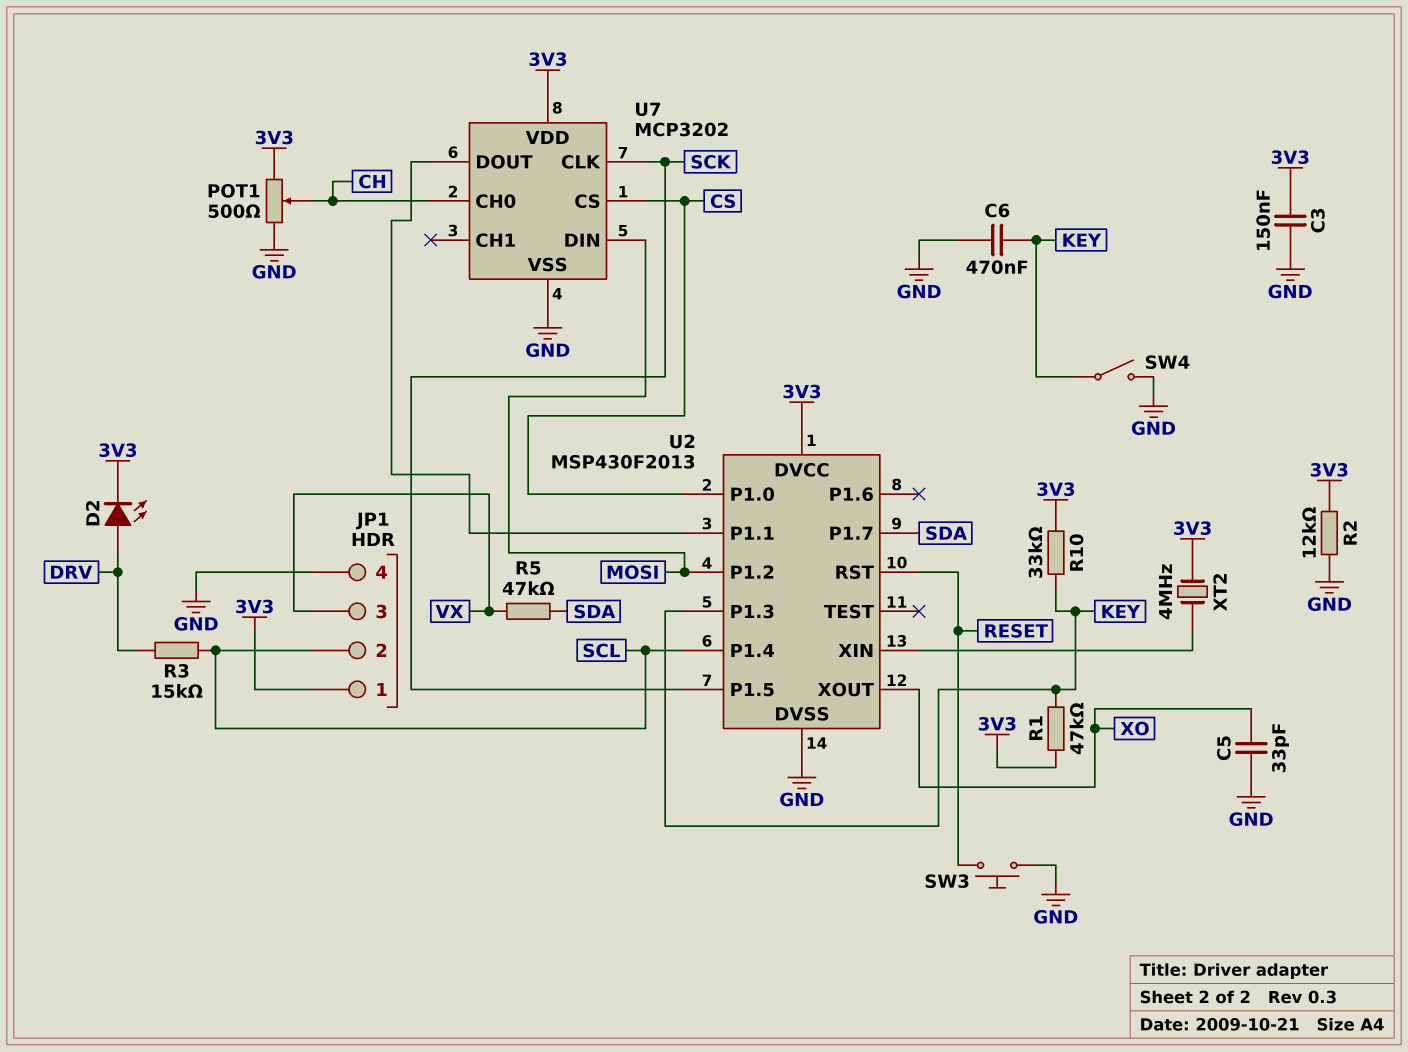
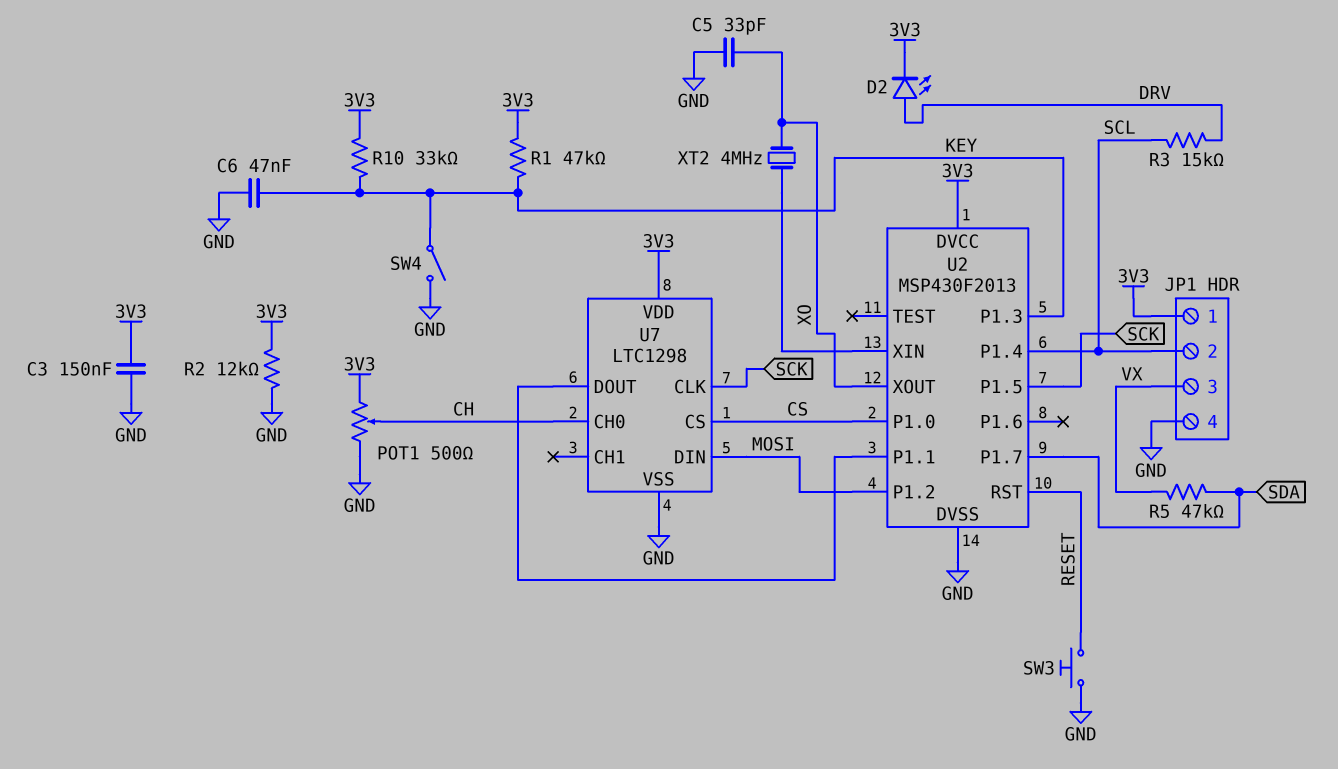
C6: 470nF (GND, KEY) -> 47nF (GND, KEY)
U7: MCP3202 -> LTC1298
XT2: 4MHz (3V3, U2/XIN) -> 4MHz (U2/XIN, XO)

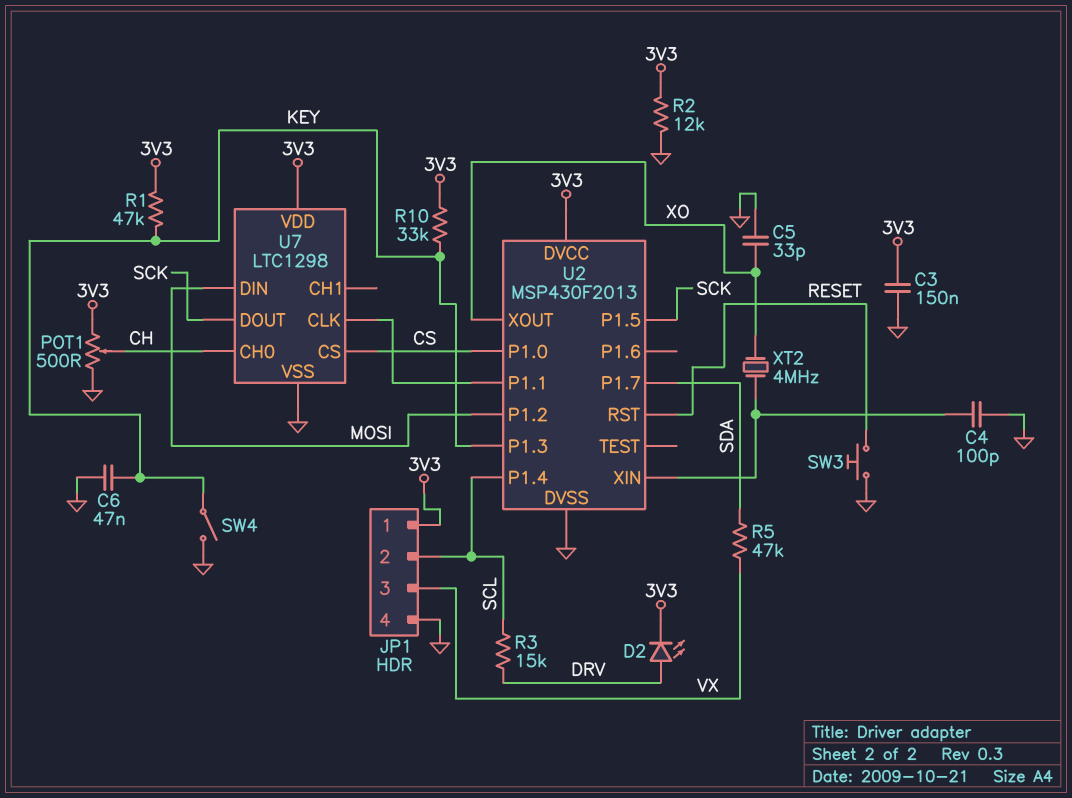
C4: none -> 100pF (GND, U2/XIN)
U7 pin CLK: SCK -> U2/P1.1
U7 pin DOUT: U2/P1.1 -> SCK

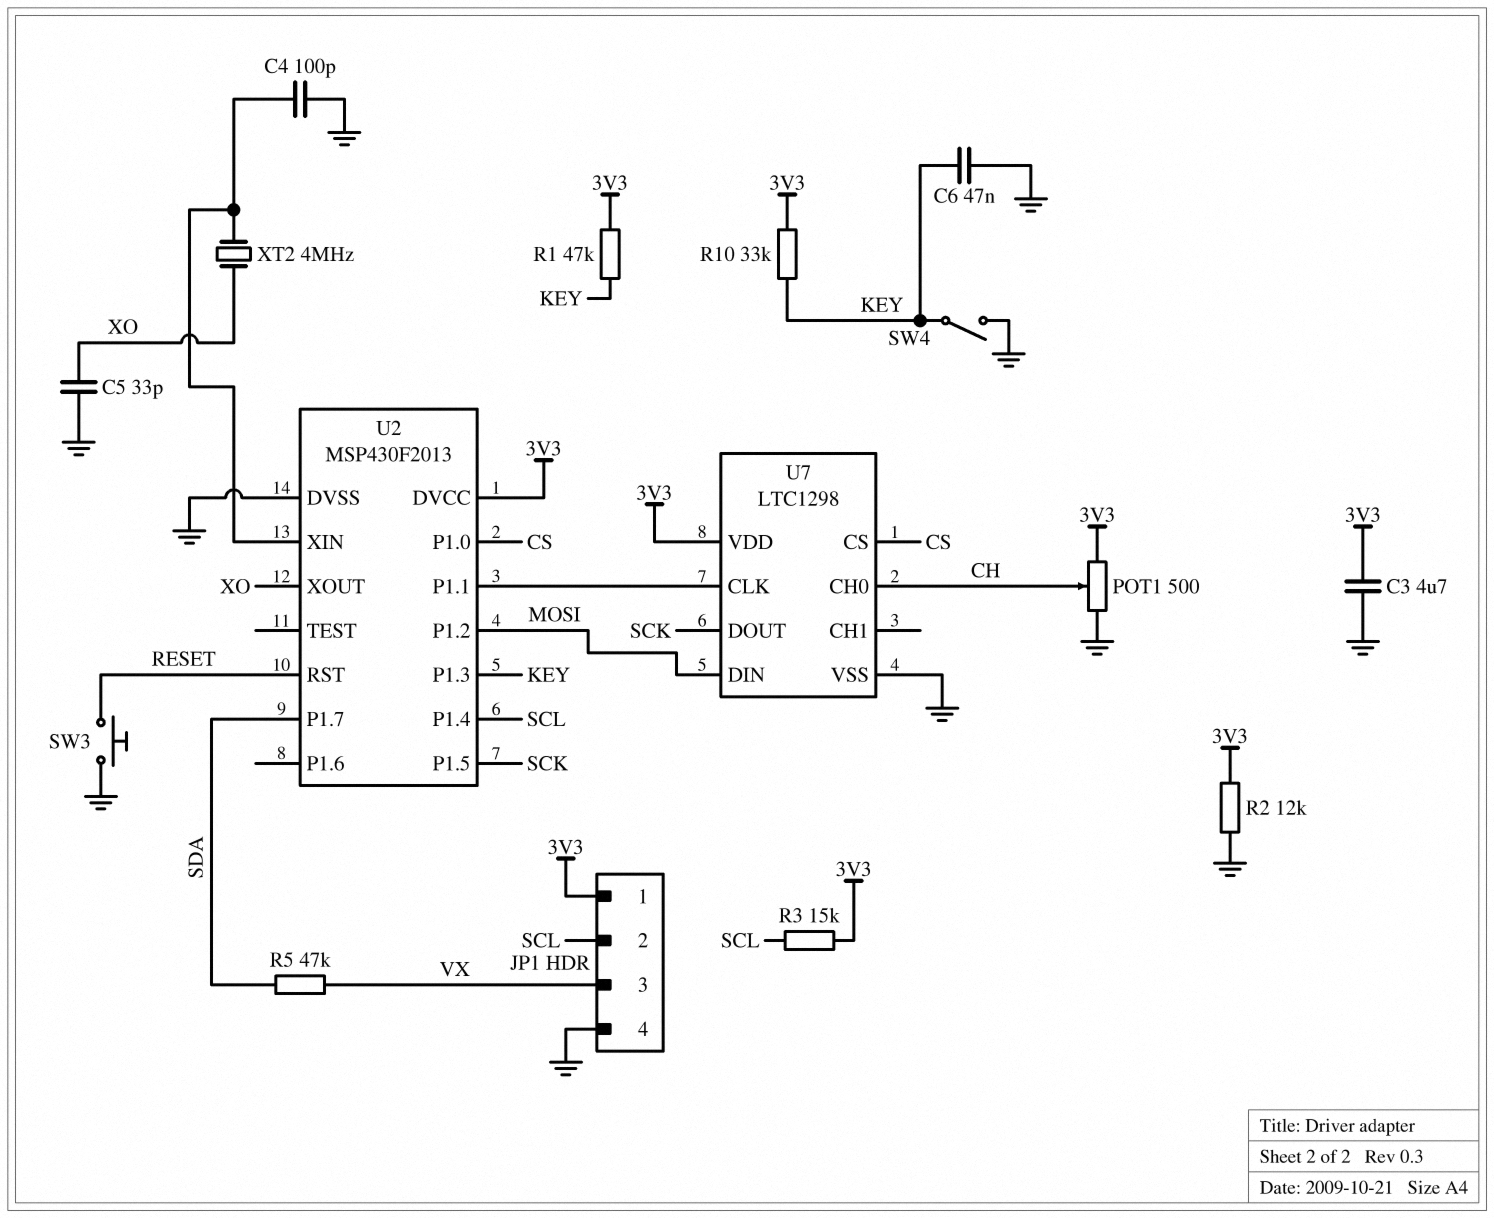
C3: 150nF (3V3, GND) -> 4.7uF (3V3, GND)
D2: LED (A DRV, K 3V3) -> none
R3: 15k (DRV, SCL) -> 15k (3V3, SCL)

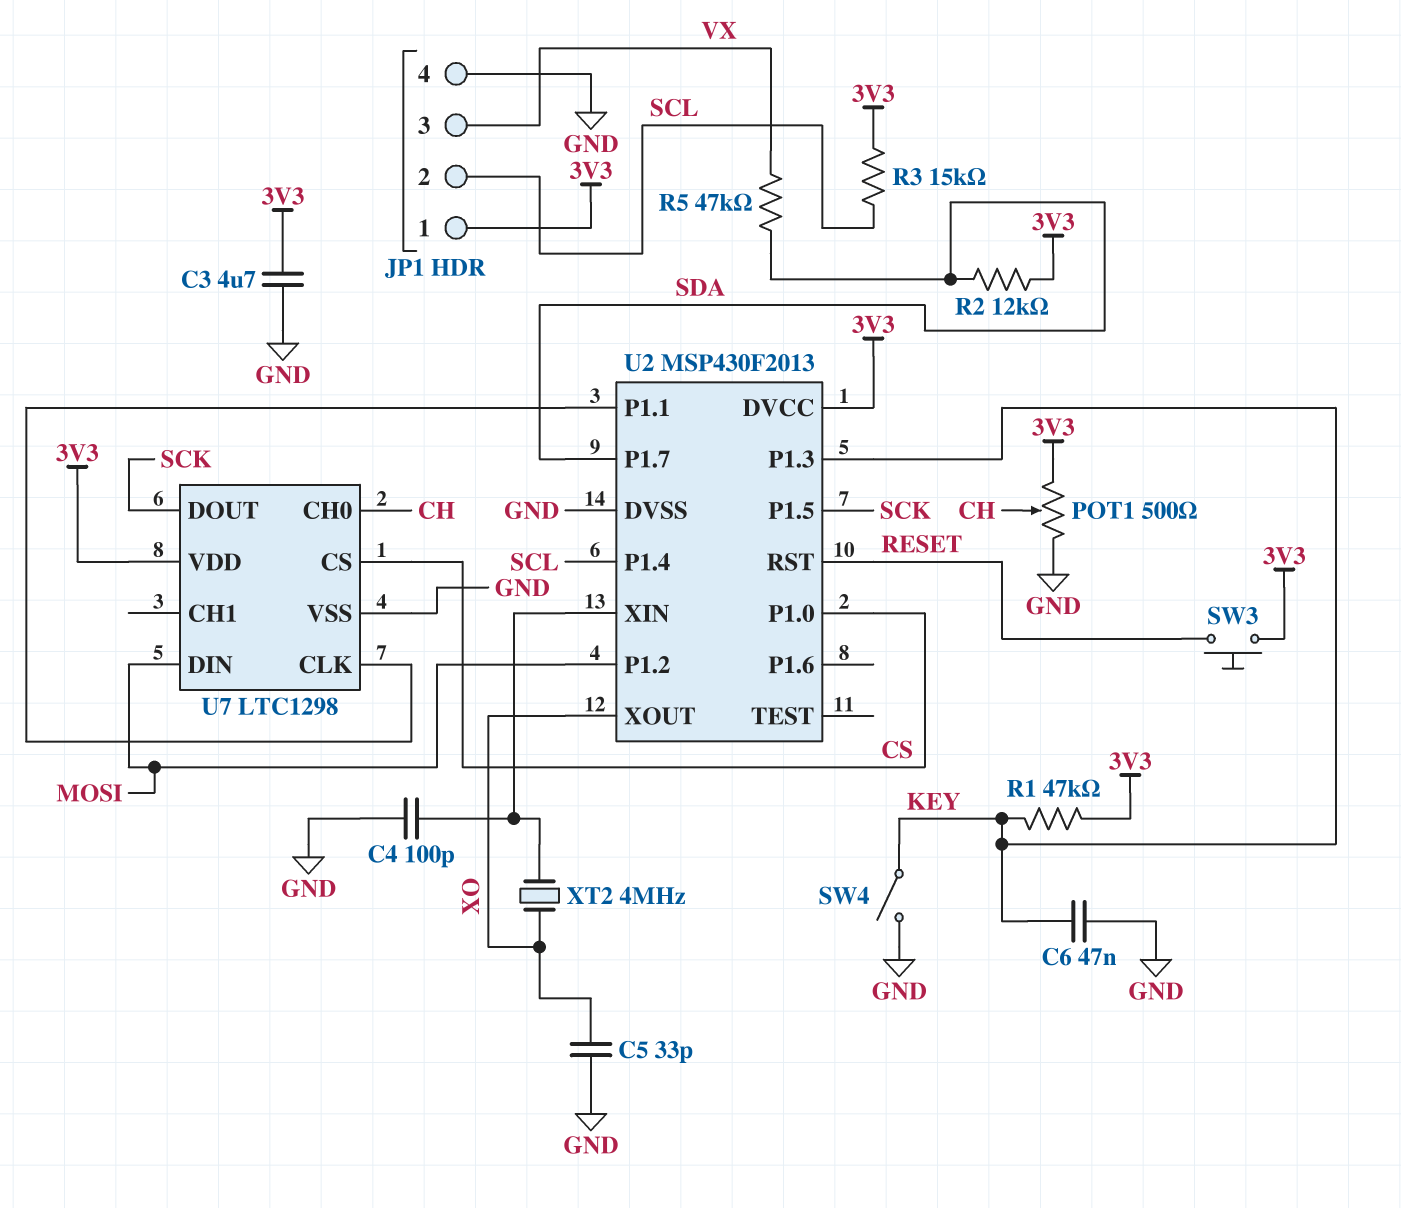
R2: 12k (3V3, GND) -> 12k (3V3, SDA)
R10: 33k (3V3, KEY) -> none
SW3: button (GND, RESET) -> button (3V3, RESET)

